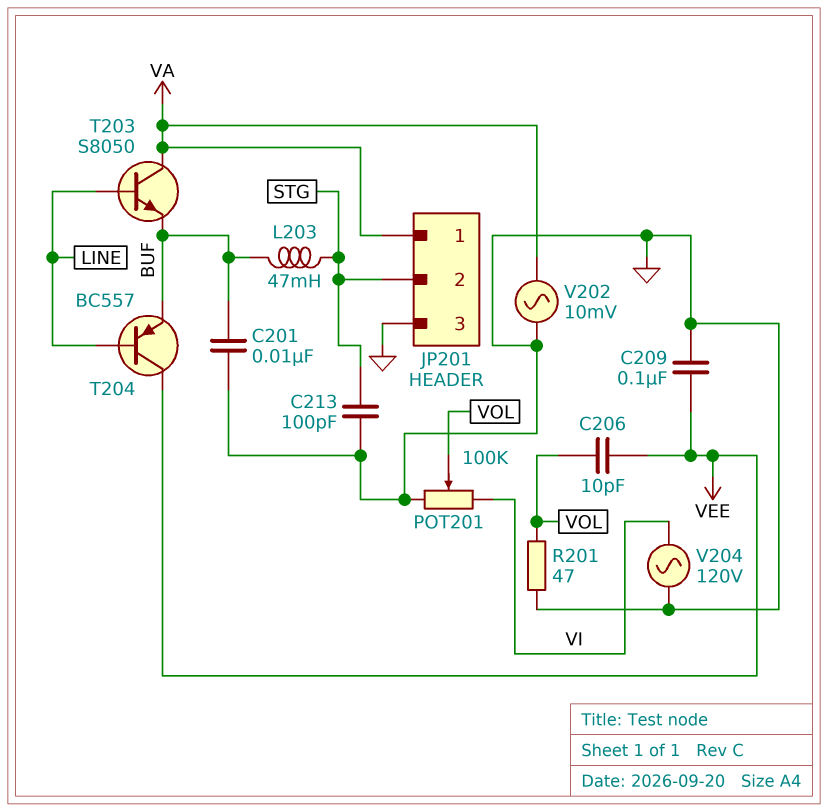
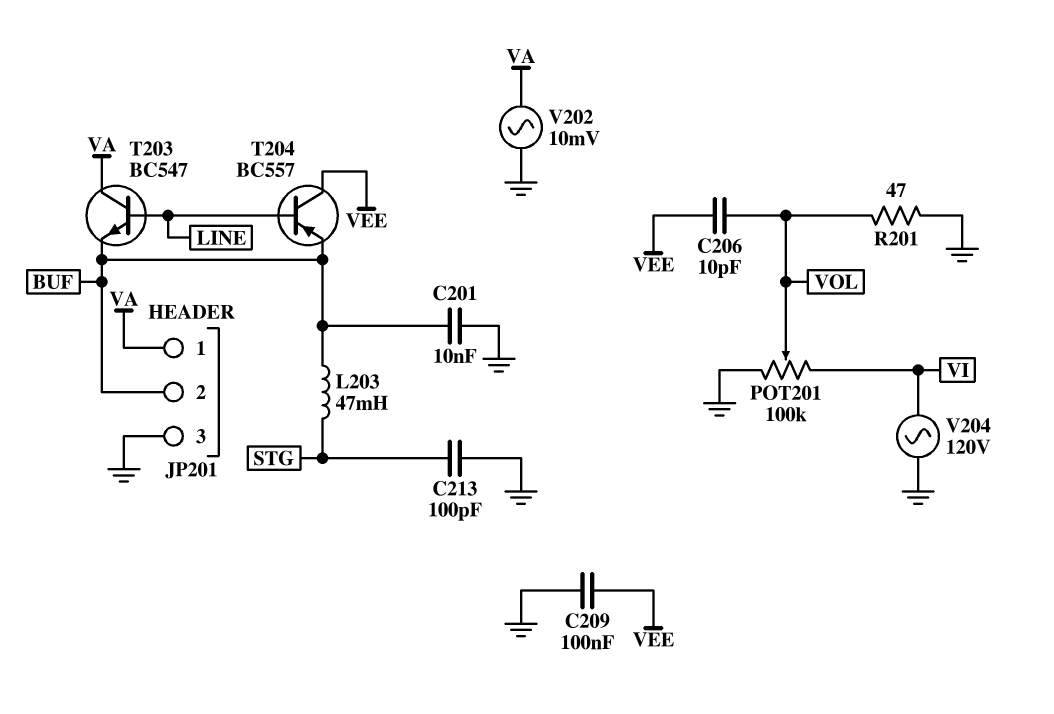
JP201 pin 2: STG -> BUF
T203: NPN S8050 (B LINE, C VA, E BUF) -> NPN BC547 (B LINE, C VA, E BUF)

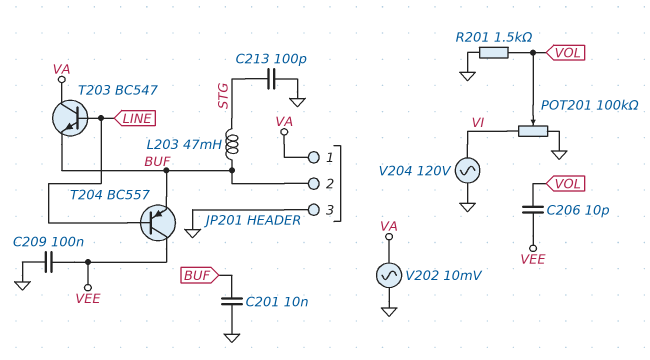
R201: 47 (GND, VOL) -> 1.5k (GND, VOL)

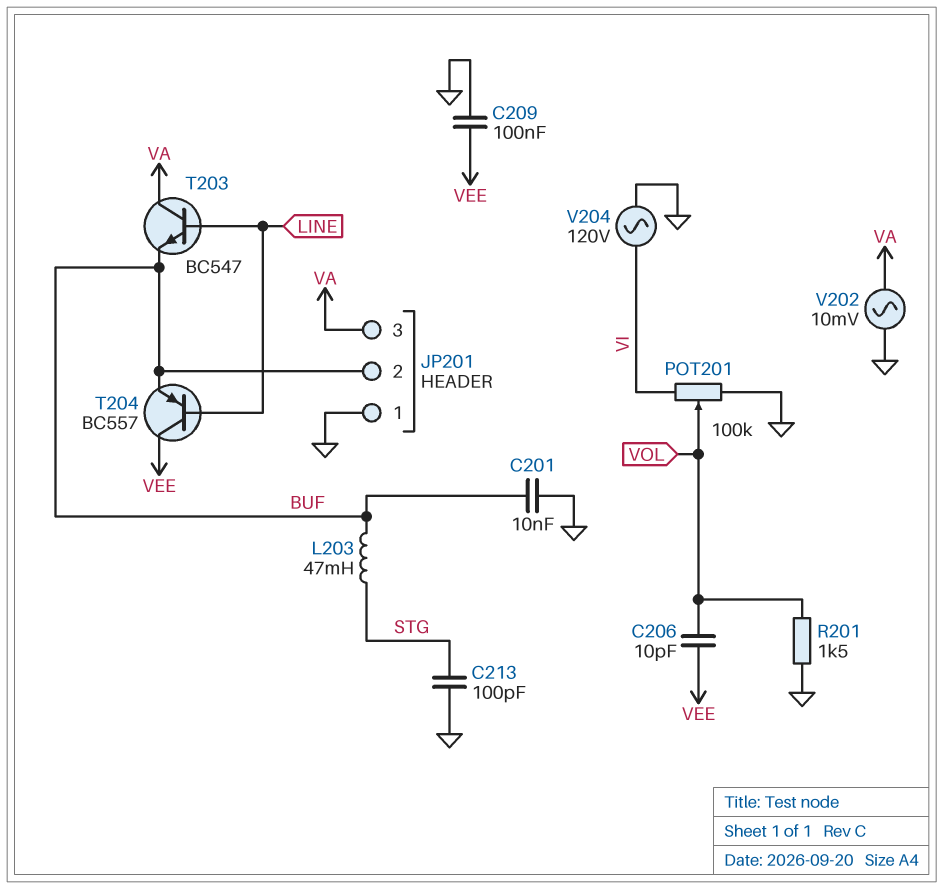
JP201 pin 1: VA -> GND
JP201 pin 3: GND -> VA

